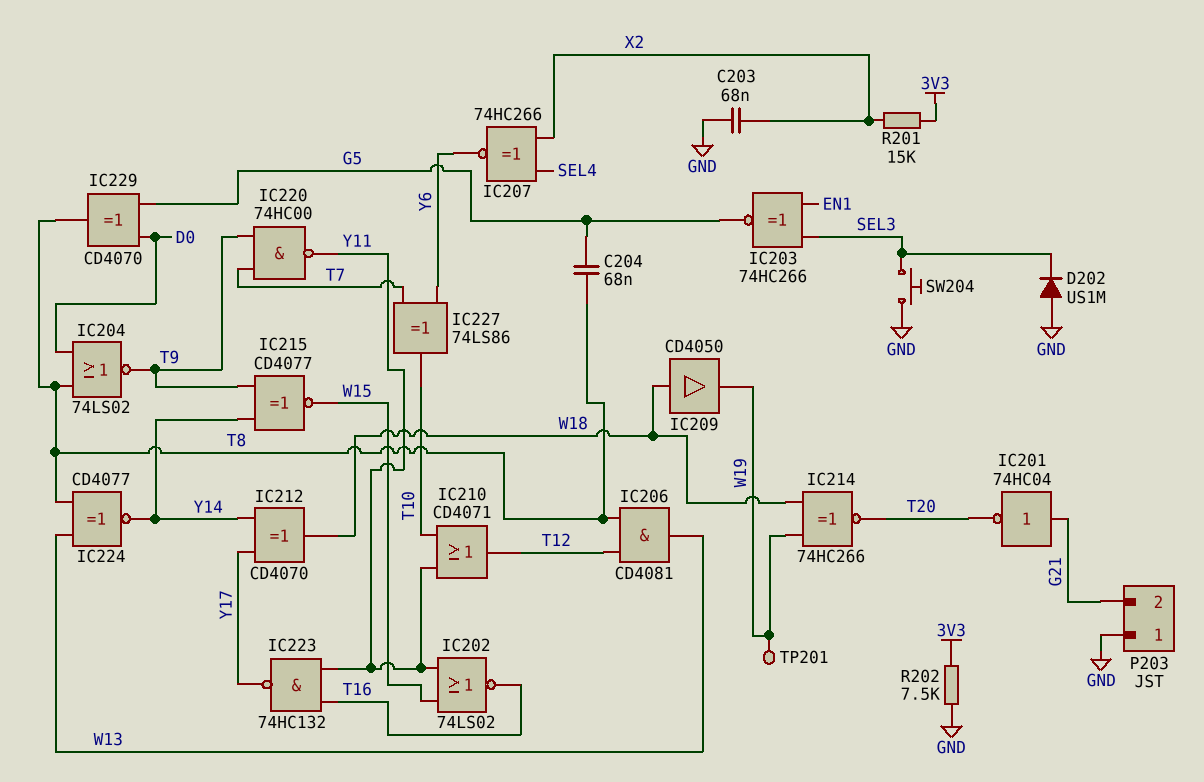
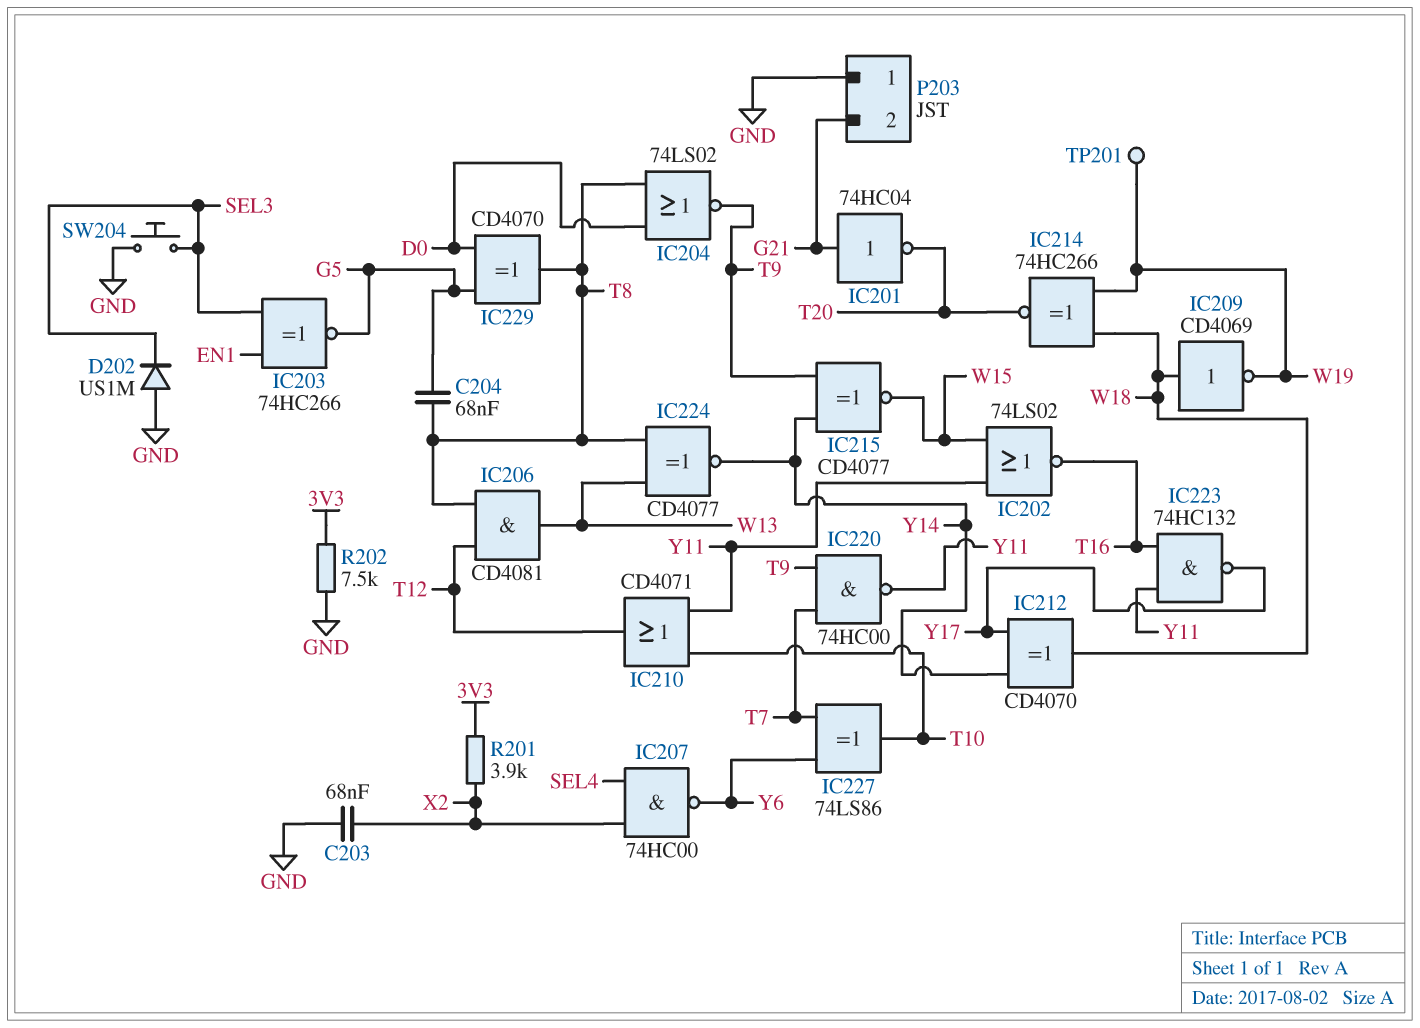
IC207: XNOR 74HC266 (in SEL4, in X2, out Y6) -> NAND 74HC00 (in SEL4, in X2, out Y6)
IC209: buffer CD4050 (in W18, out W19) -> NOT CD4069 (in W18, out W19)
R201: 15k (3V3, X2) -> 3.9k (3V3, X2)

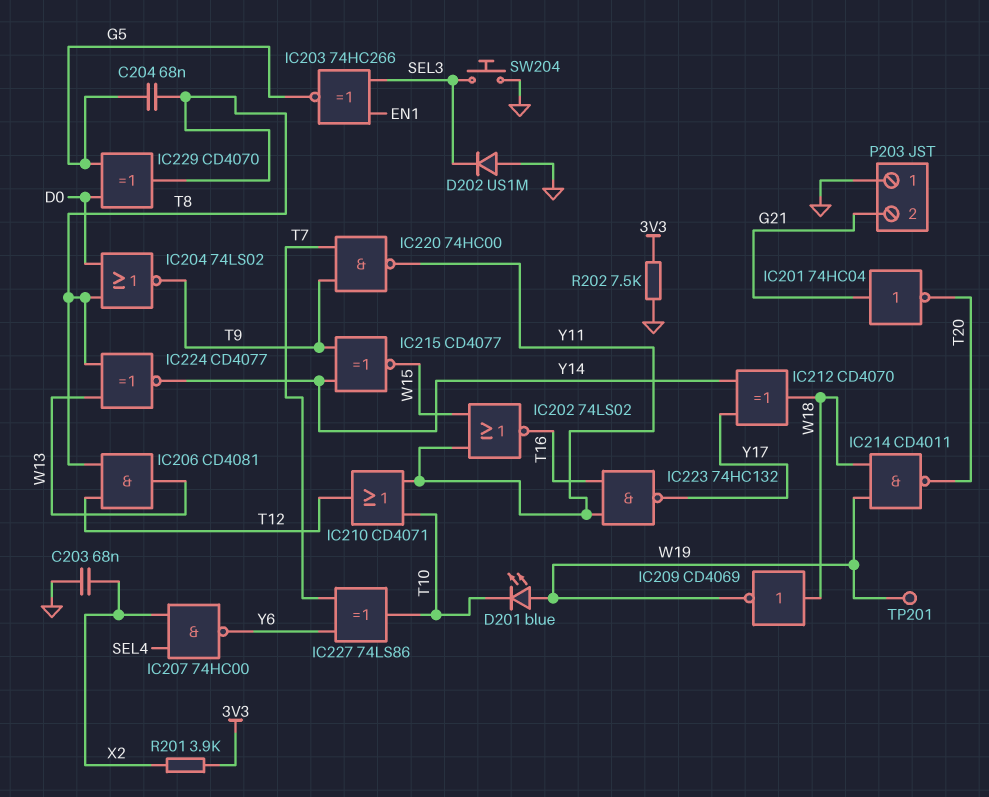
D201: none -> LED blue (A W19, K T10)
IC214: XNOR 74HC266 (in W18, in W19, out T20) -> NAND CD4011 (in W18, in W19, out T20)

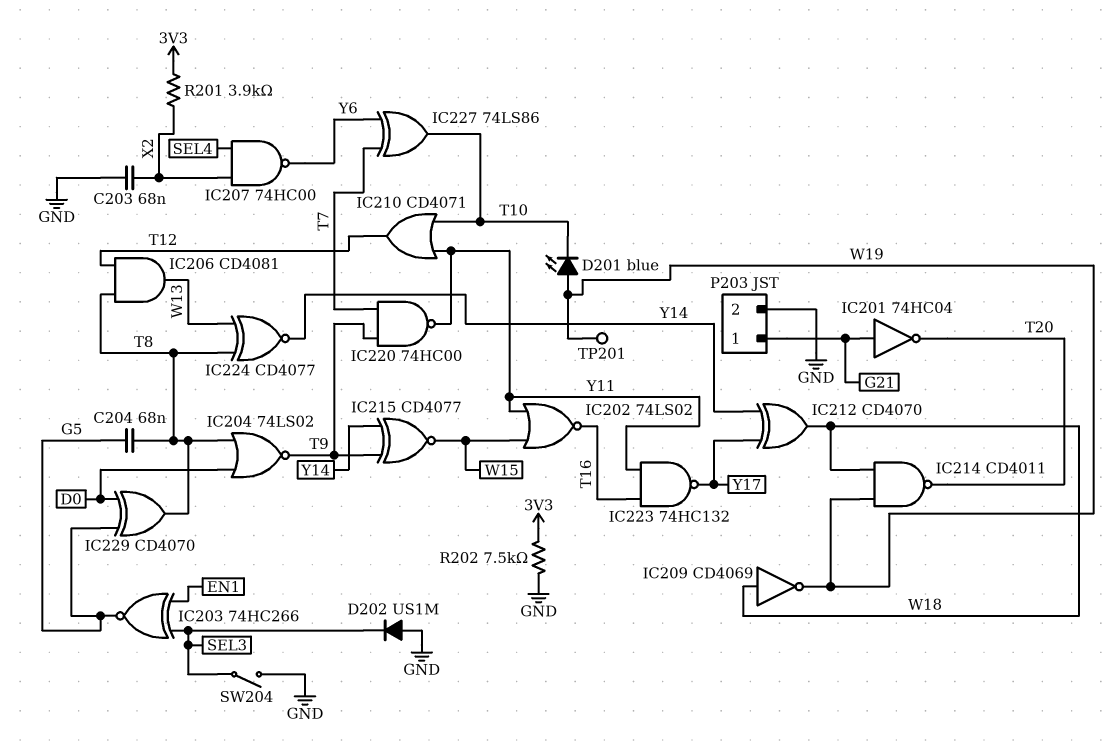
P203 pin 1: GND -> G21
P203 pin 2: G21 -> GND
SW204: button (GND, SEL3) -> switch (GND, SEL3)

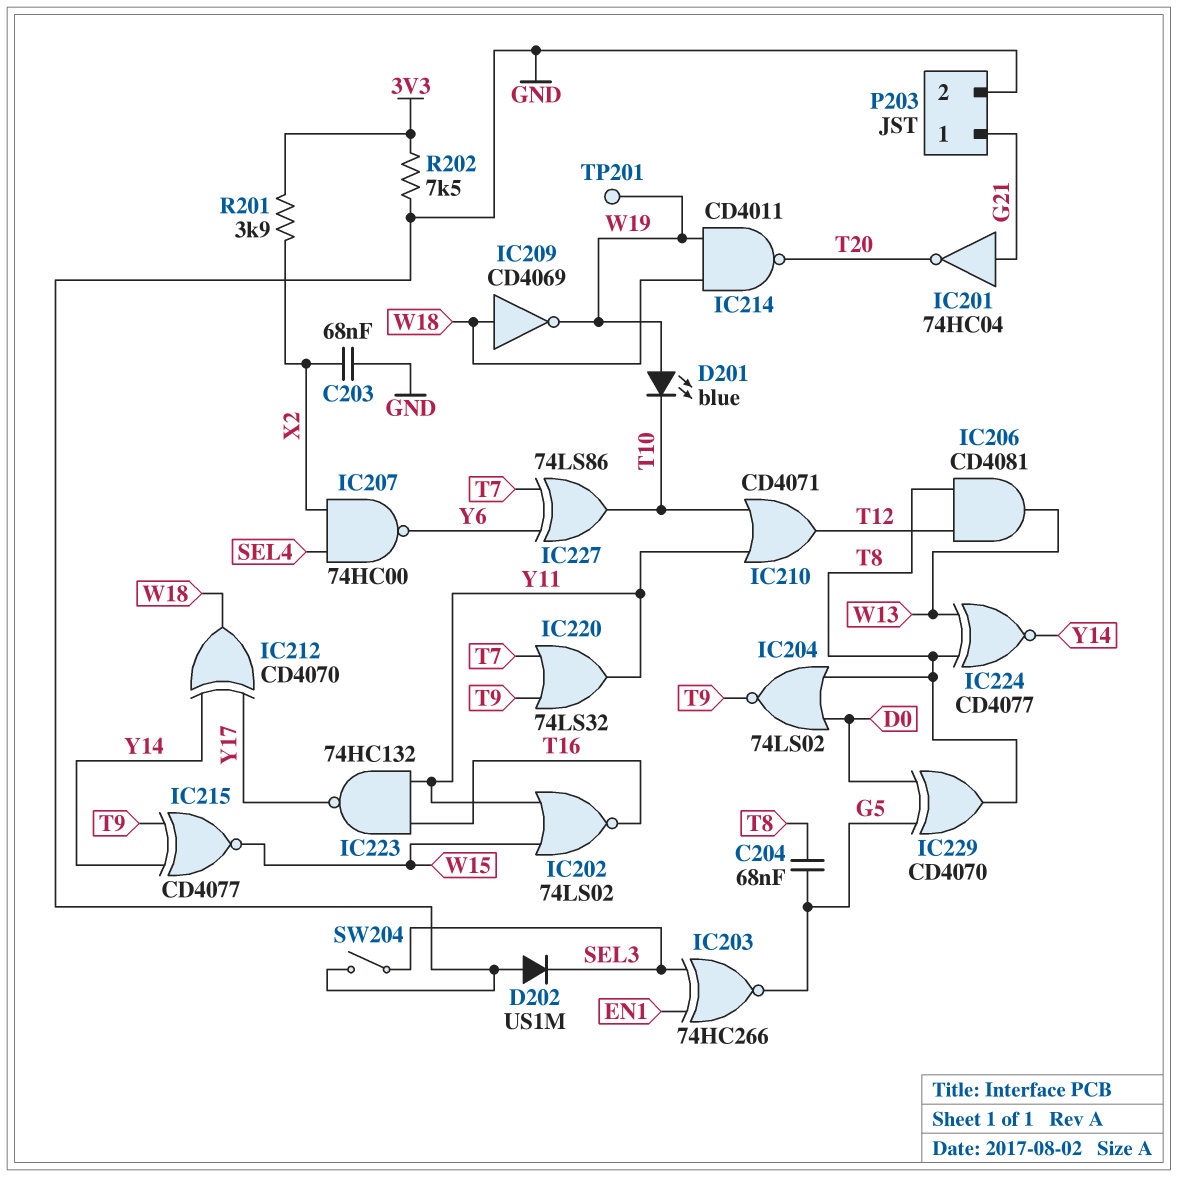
IC220: NAND 74HC00 (in T7, in T9, out Y11) -> OR 74LS32 (in T7, in T9, out Y11)

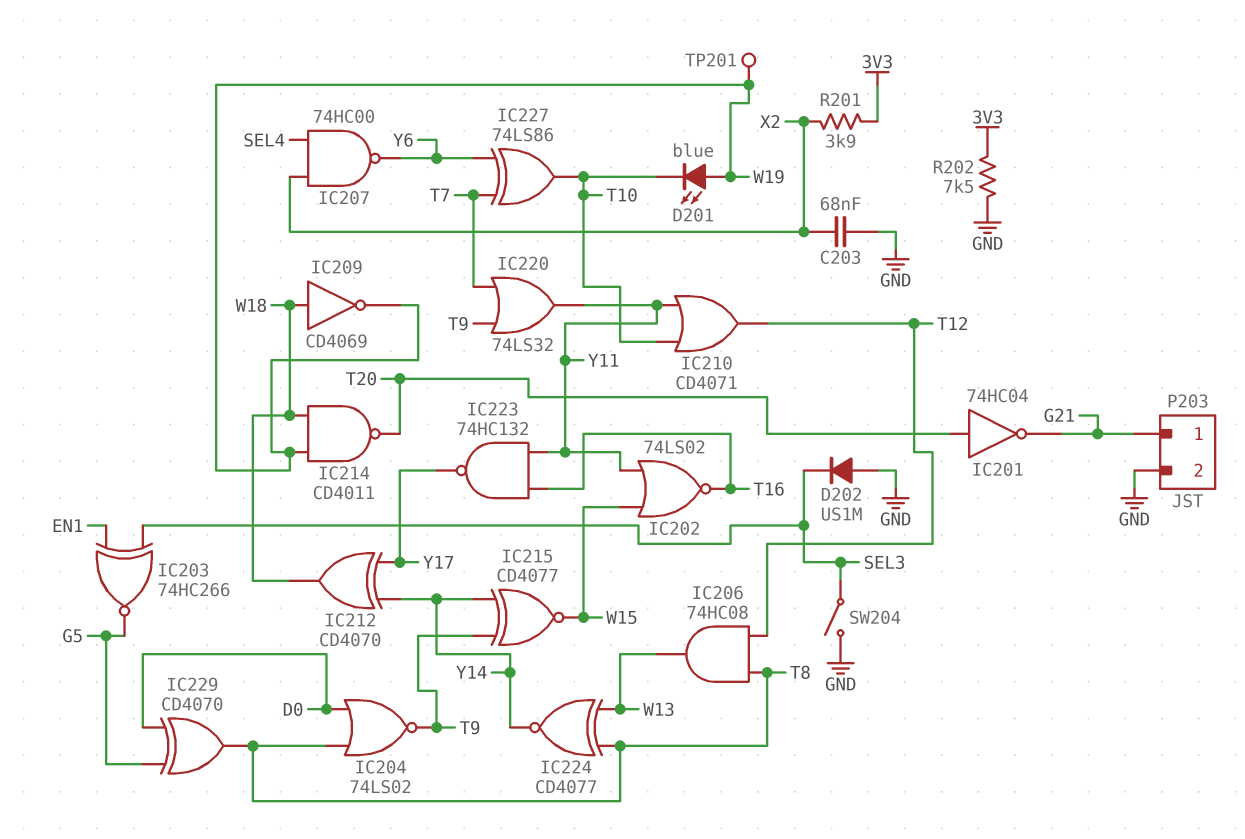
C204: 68nF (G5, T8) -> none
IC201: NOT 74HC04 (in G21, out T20) -> NOT 74HC04 (in T20, out G21)
IC206: AND CD4081 (in T8, in T12, out W13) -> AND 74HC08 (in T8, in T12, out W13)

